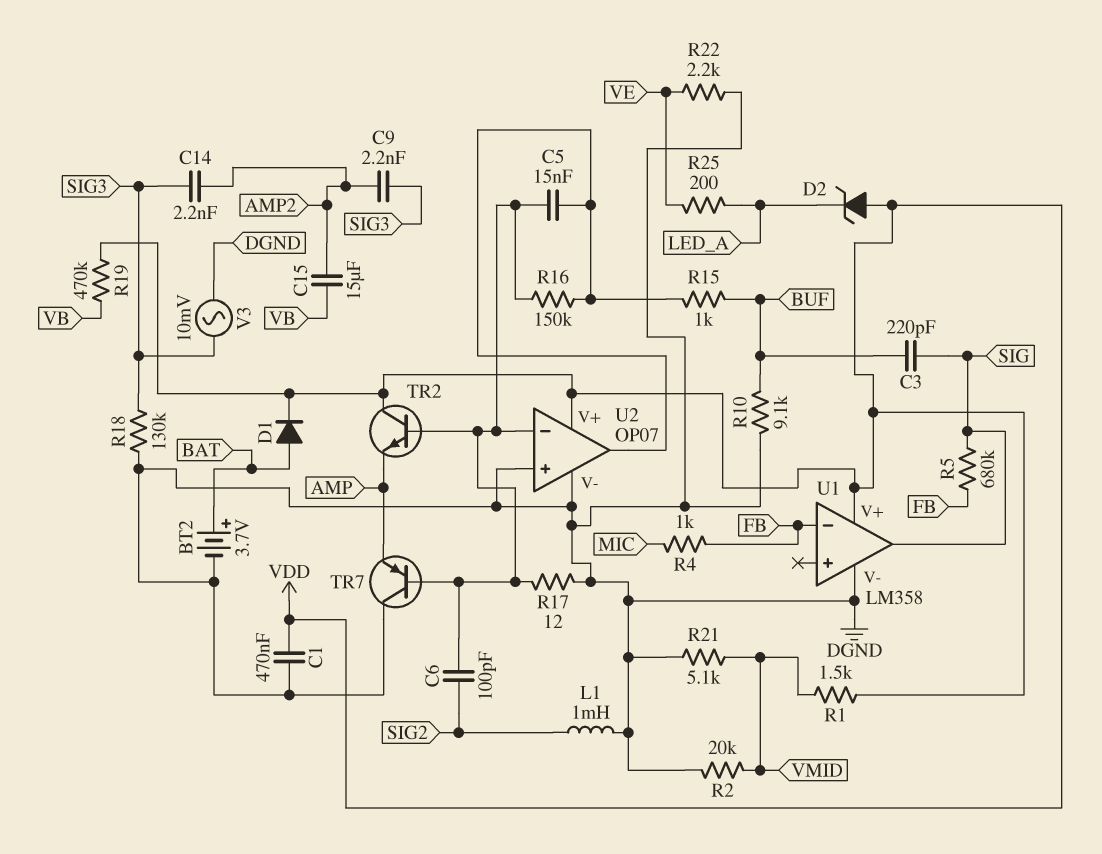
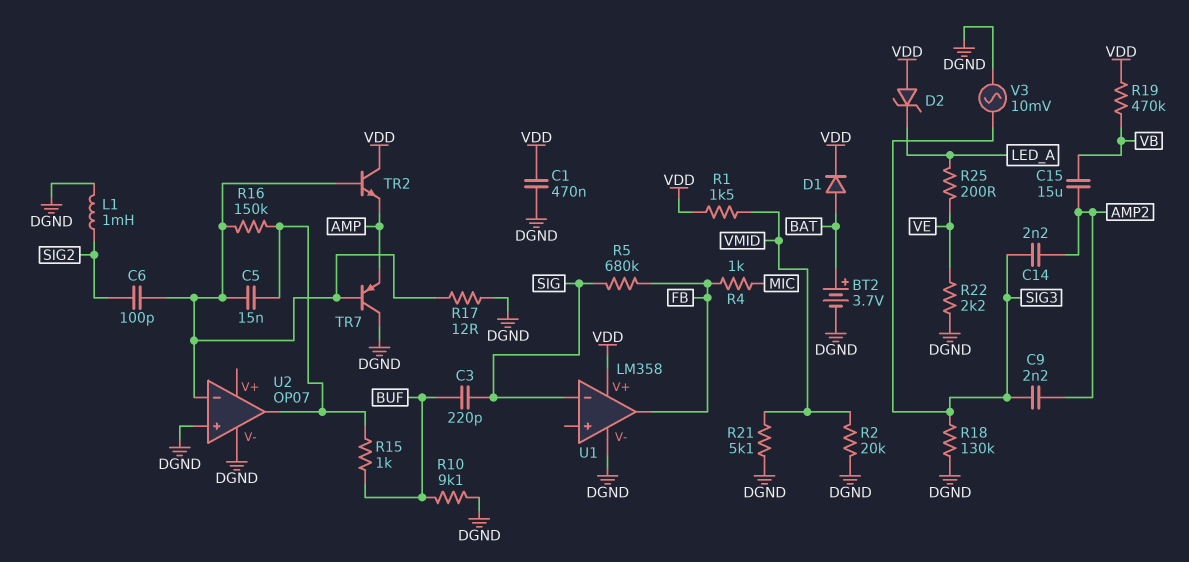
U1 pin in-: FB -> SIG
U1 pin out: SIG -> FB
U2 pin V+: VDD -> none

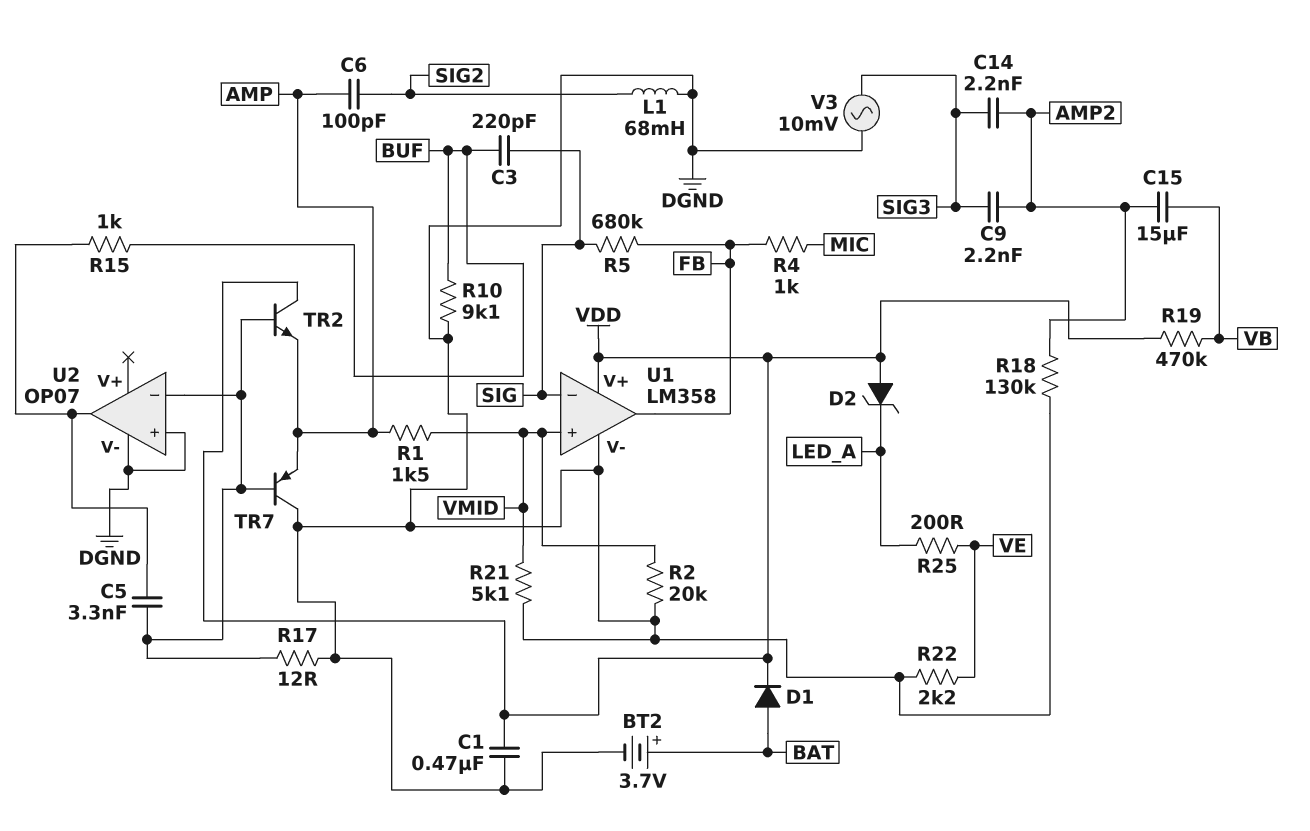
C5: 15nF (U2/in-, U2/out) -> 3.3nF (U2/in-, U2/out)
C6: 100pF (SIG2, U2/in-) -> 100pF (AMP, SIG2)
L1: 1mH (DGND, SIG2) -> 68mH (DGND, SIG2)
R1: 1.5k (VDD, VMID) -> 1.5k (AMP, VMID)
R16: 150k (U2/in-, U2/out) -> none
R18: 130k (DGND, SIG3) -> 130k (AMP2, DGND)
U1 pin in+: none -> VMID

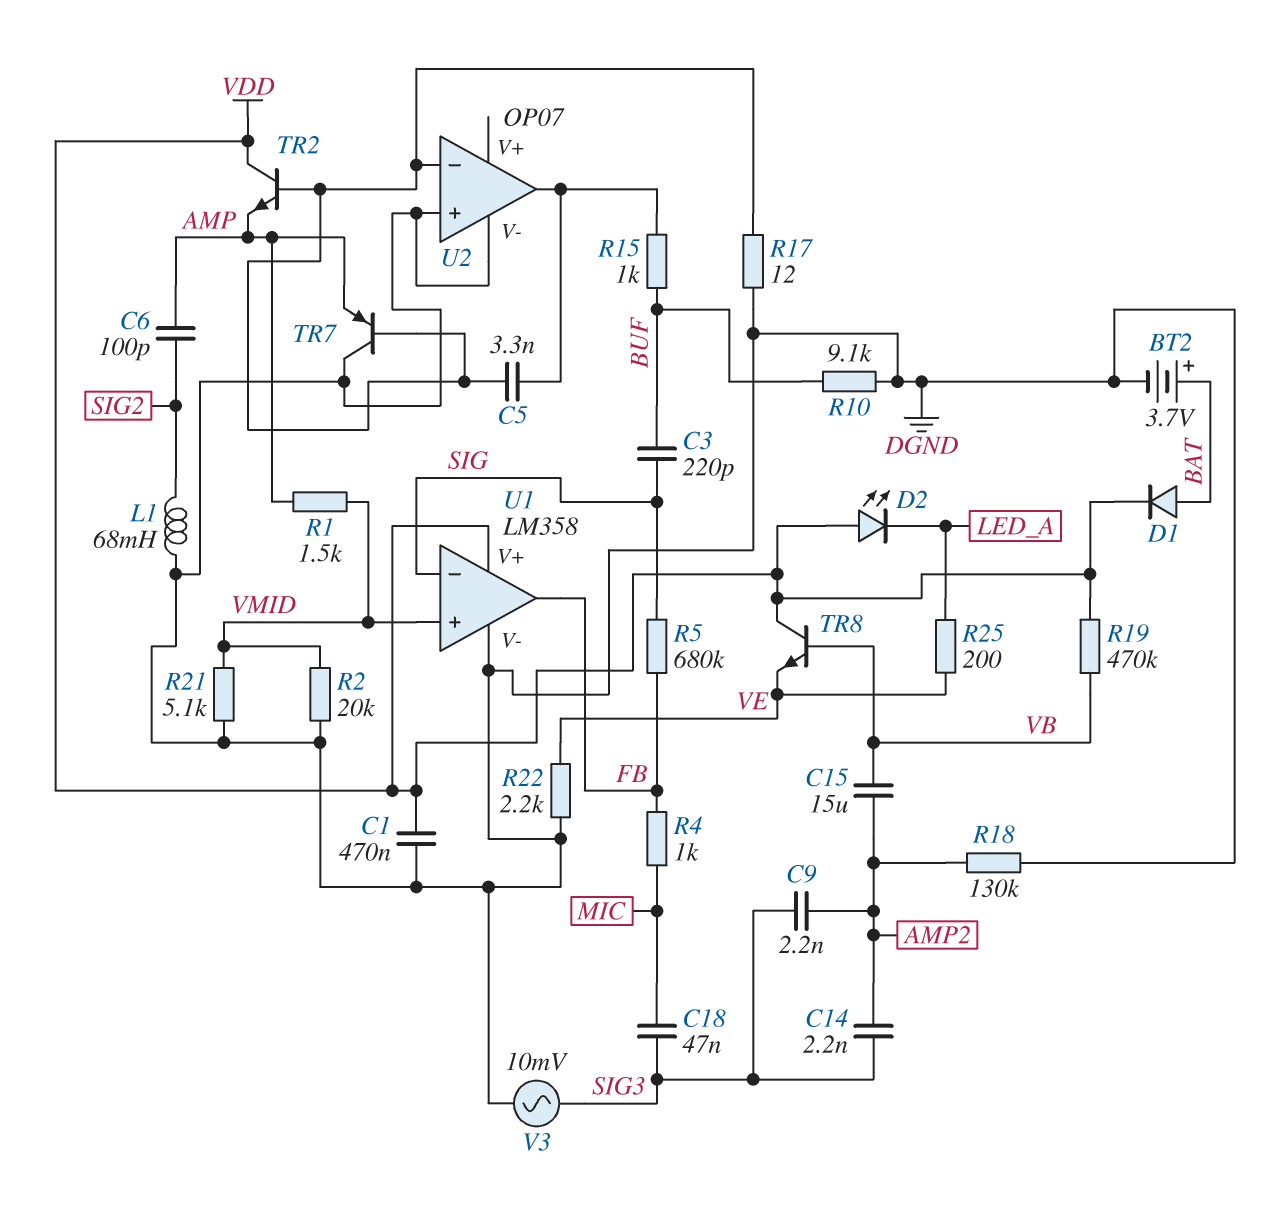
C18: none -> 47nF (MIC, SIG3)
D2: zener (A VDD, K LED_A) -> LED (A VDD, K LED_A)
TR8: none -> NPN (B VB, C VDD, E VE)

